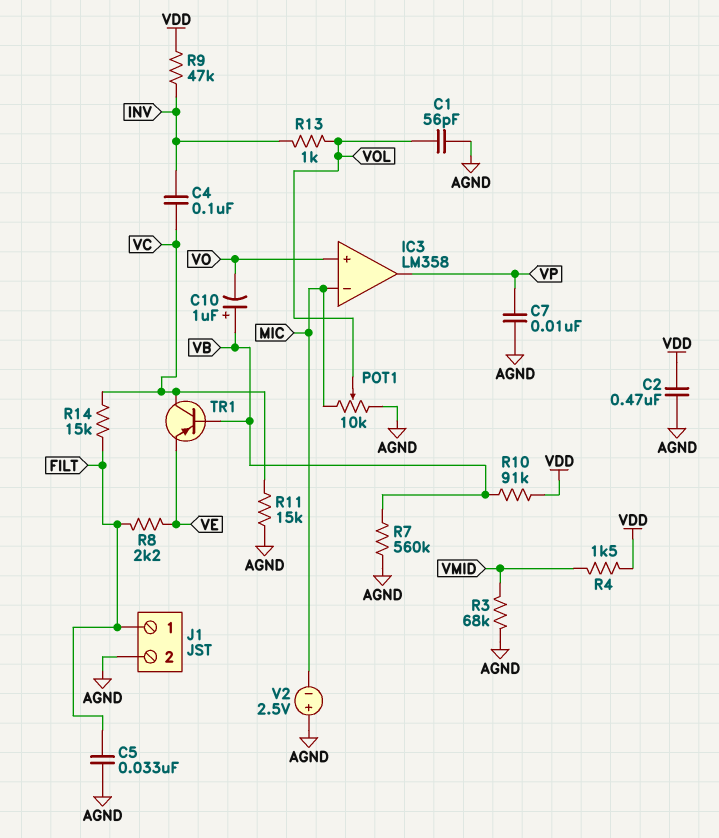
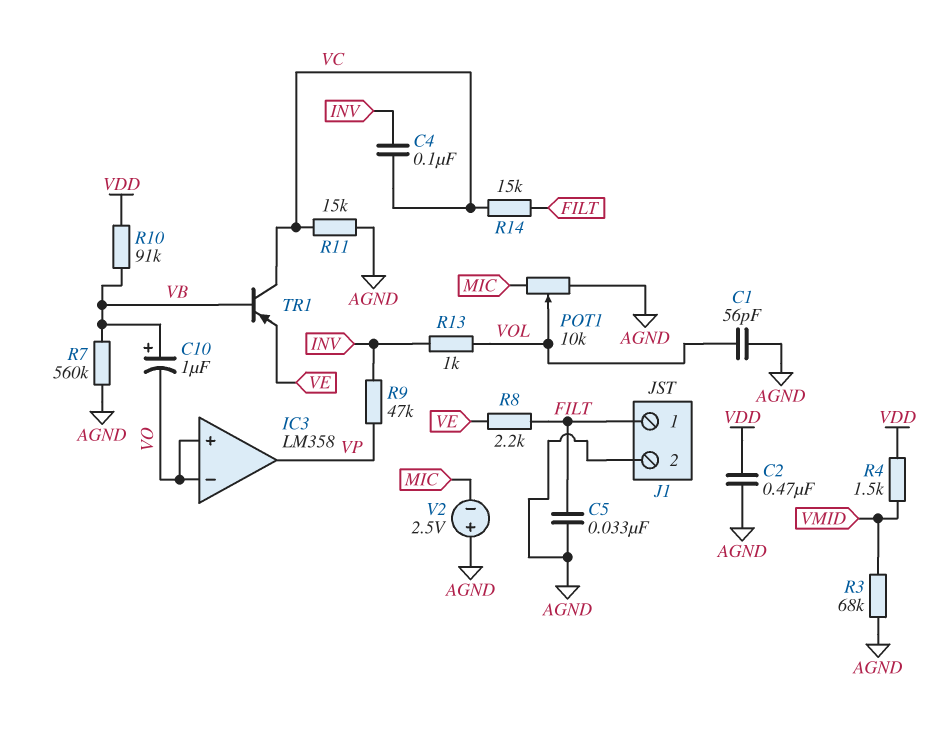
C7: 10nF (AGND, VP) -> none
IC3 pin in-: MIC -> VO
R9: 47k (INV, VDD) -> 47k (INV, VP)

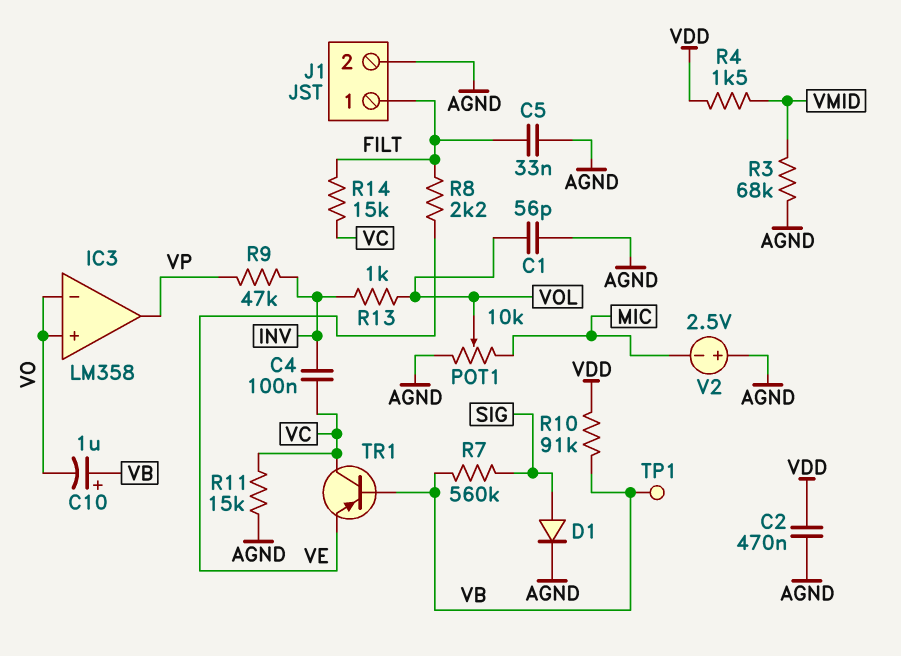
D1: none -> diode (A SIG, K AGND)
R7: 560k (AGND, VB) -> 560k (SIG, VB)
TP1: none -> test point (VB)

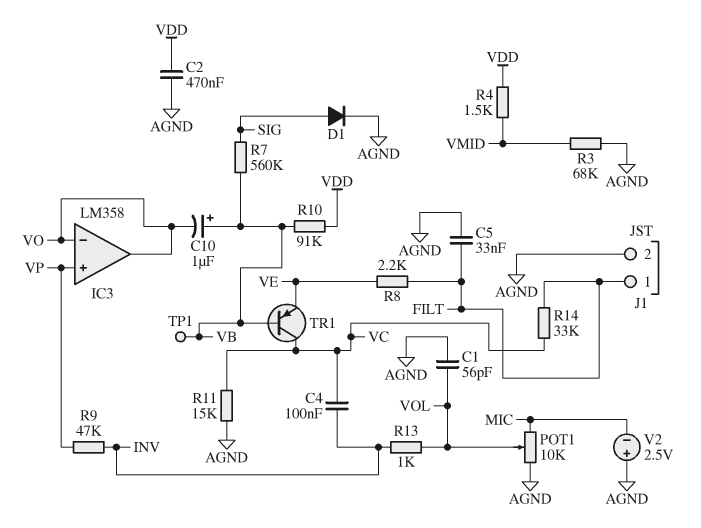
IC3 pin in+: VO -> VP
IC3 pin out: VP -> VO
R14: 15k (FILT, VC) -> 33k (FILT, VC)

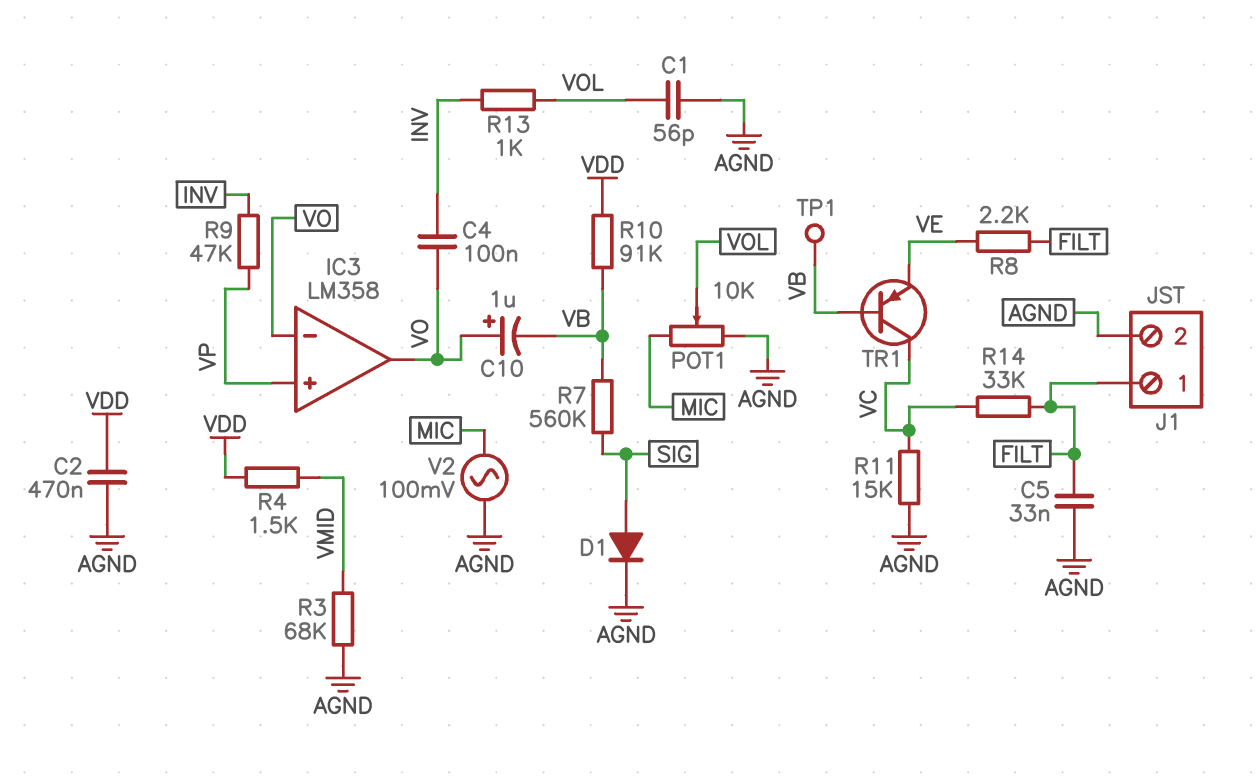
C4: 100nF (INV, VC) -> 100nF (INV, VO)
C10: 1uF (plus VB, minus VO) -> 1uF (plus VO, minus VB)
V2: 2.5V (plus AGND, minus MIC) -> AC 100mV (AGND, MIC)

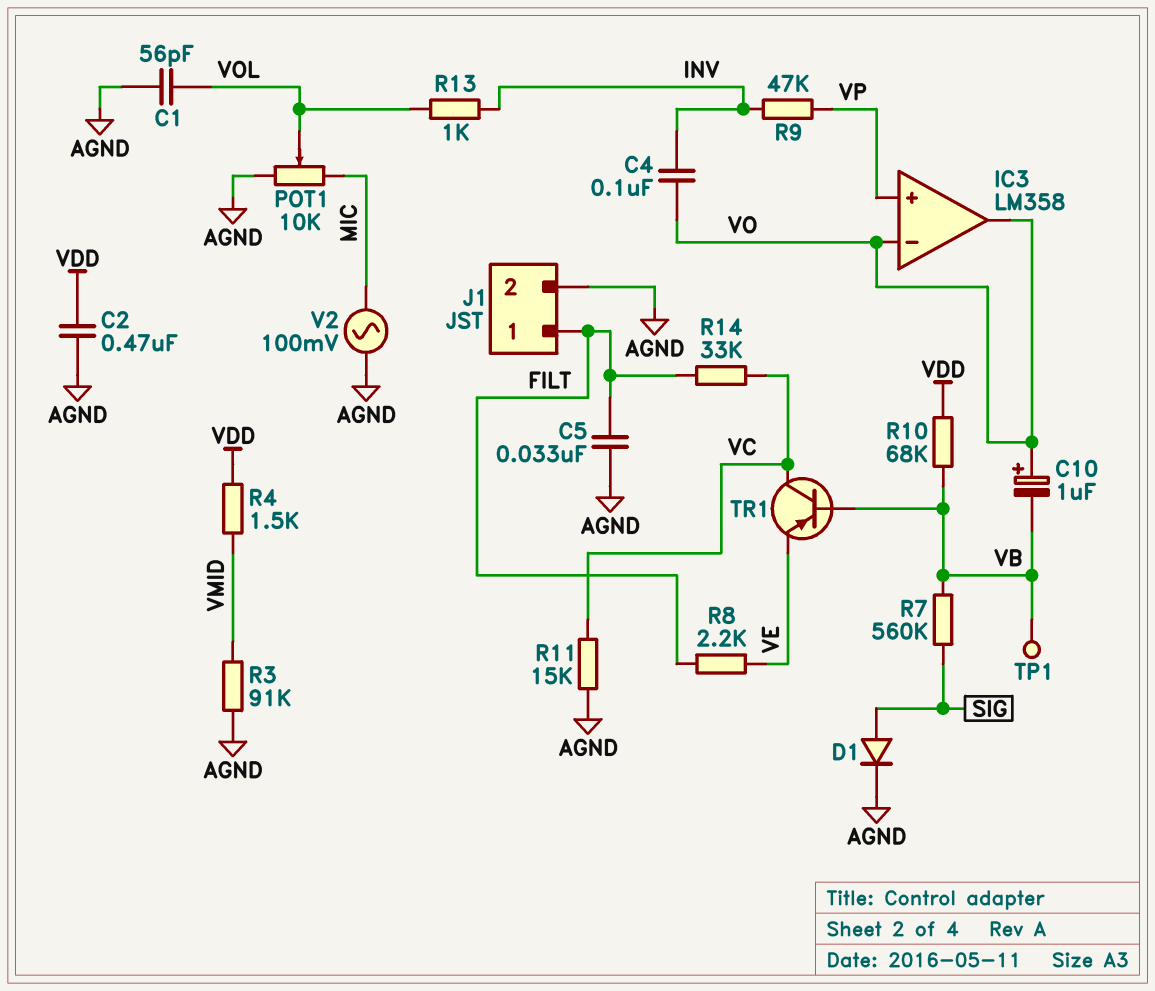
R3: 68k (AGND, VMID) -> 91k (AGND, VMID)
R10: 91k (VB, VDD) -> 68k (VB, VDD)

